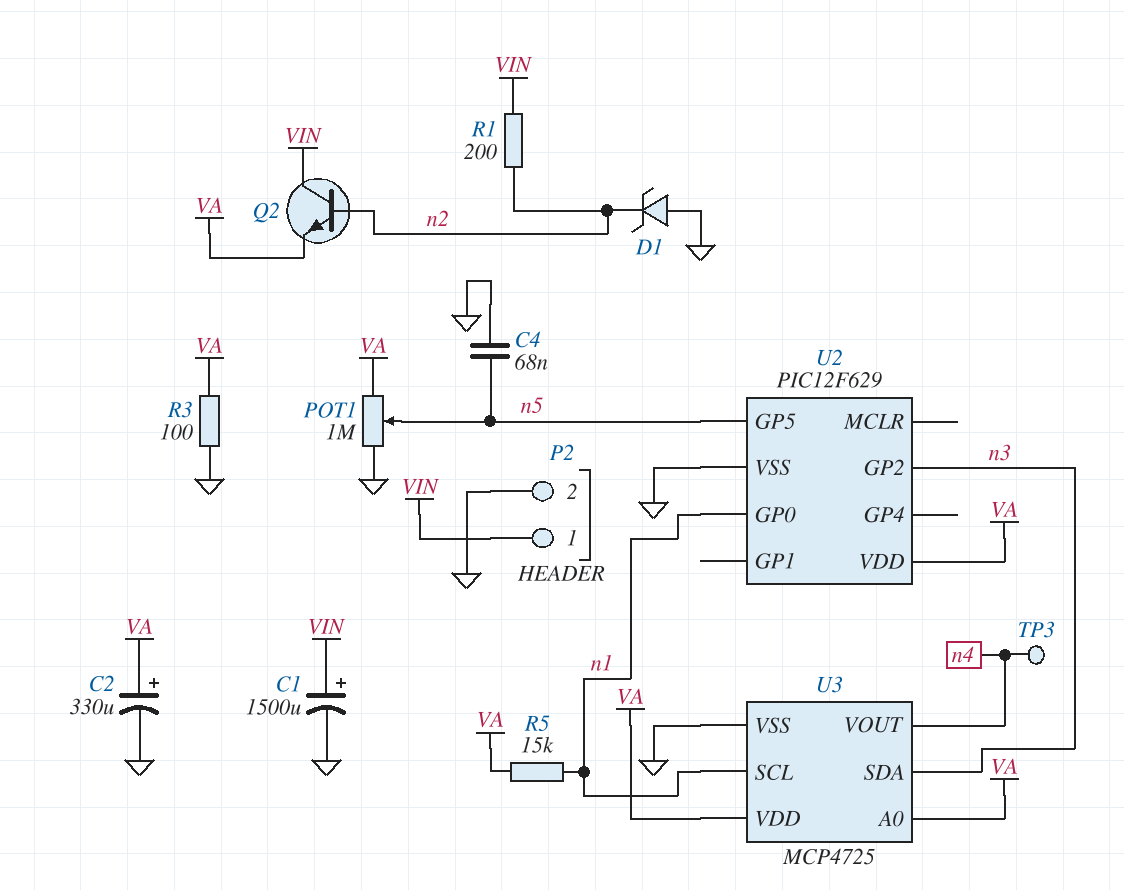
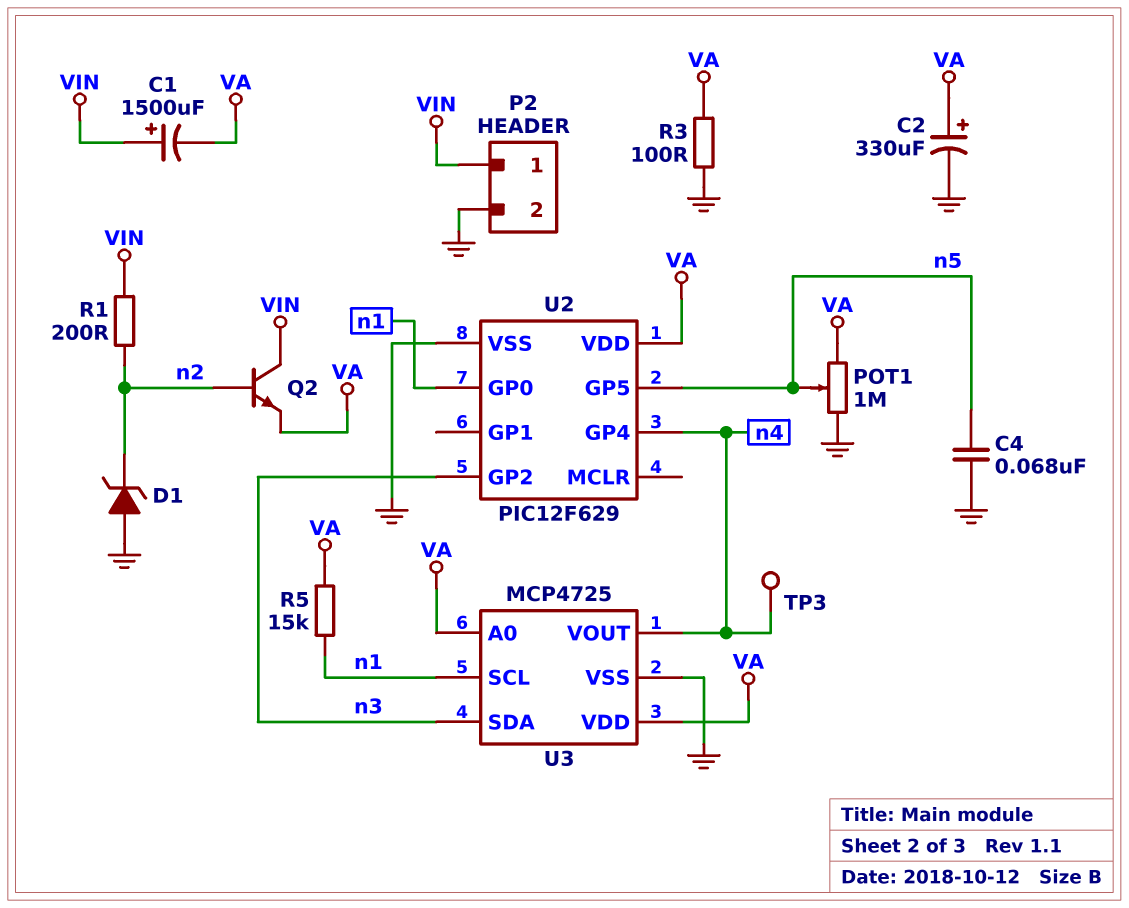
C1: 1500uF (plus VIN, minus GND) -> 1500uF (plus VIN, minus VA)
U2 pin GP4: none -> n4

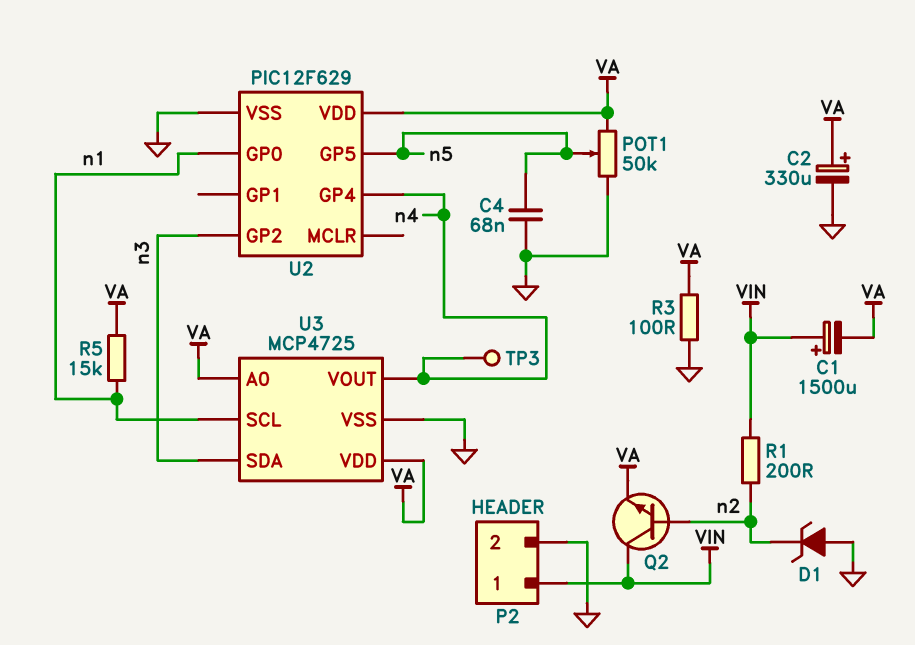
POT1: 1M (GND, VA, wiper n5) -> 50k (GND, VA, wiper n5)

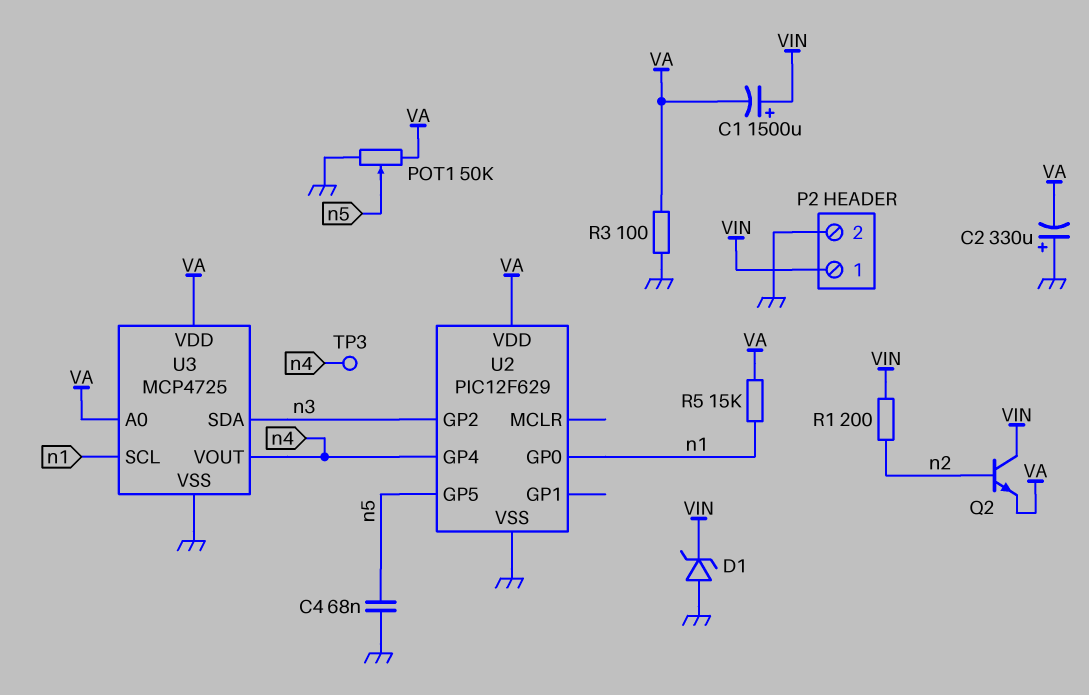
C2: 330uF (plus VA, minus GND) -> 330uF (plus GND, minus VA)
D1: zener (A GND, K n2) -> zener (A GND, K VIN)

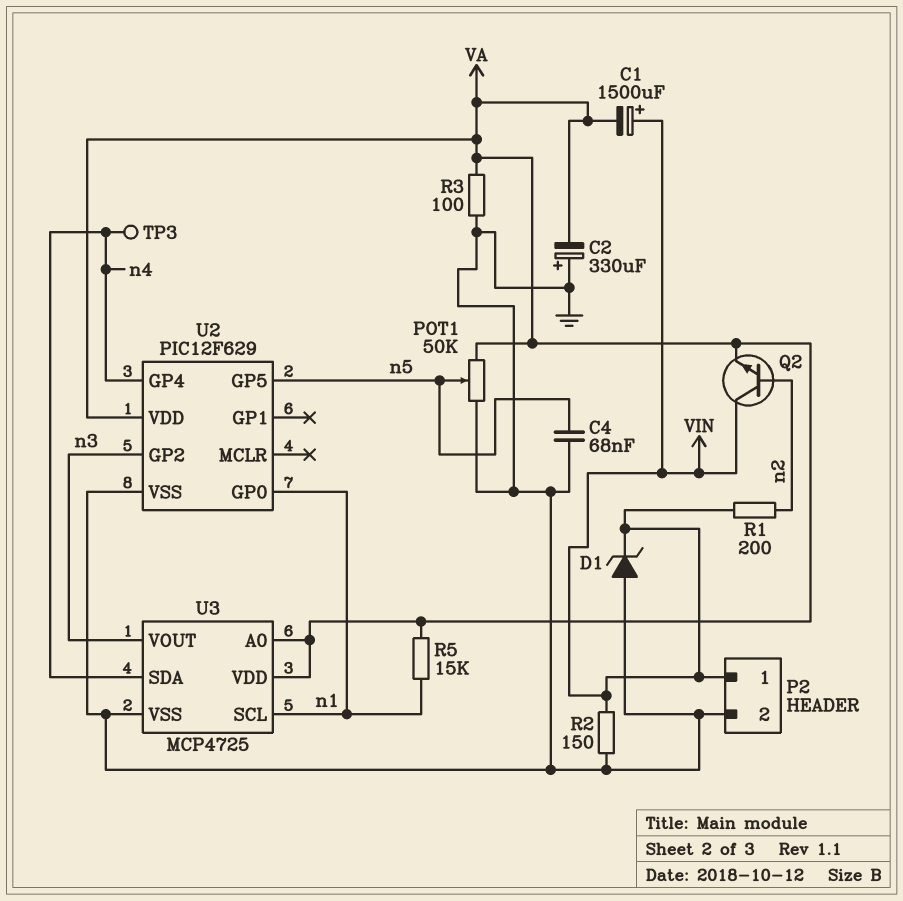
R2: none -> 150 (GND, VIN)
U3 pin SDA: n3 -> n4
U3 pin VOUT: n4 -> n3

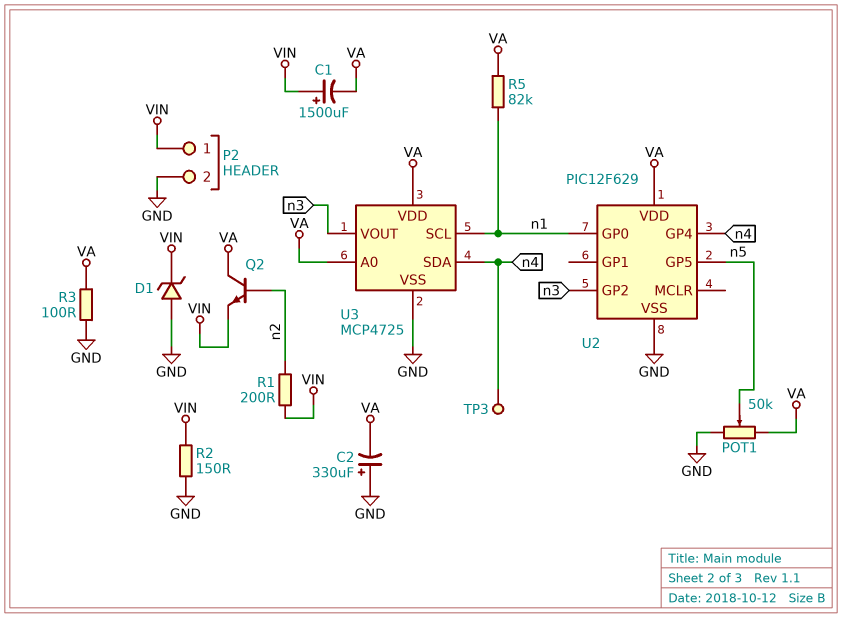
C4: 68nF (GND, n5) -> none
Q2: NPN (B n2, C VIN, E VA) -> NPN (B n2, C VA, E VIN)
R5: 15k (VA, n1) -> 82k (VA, n1)

